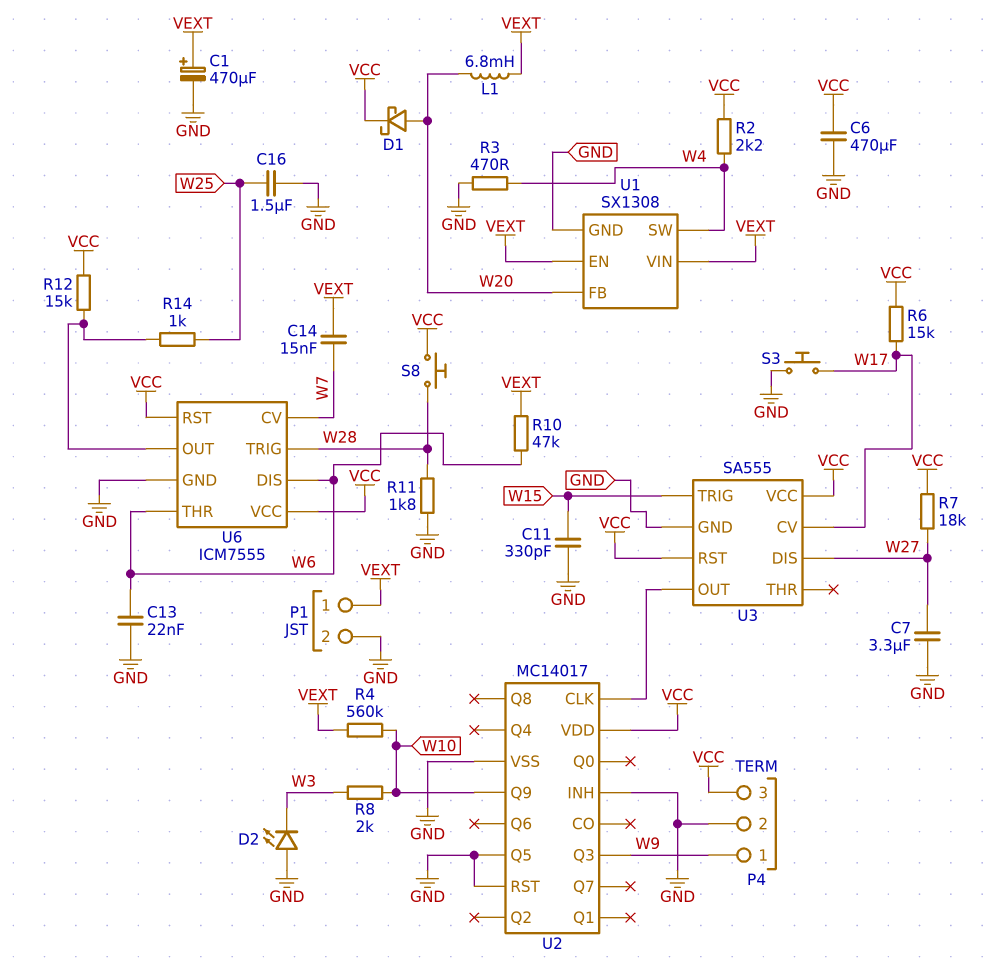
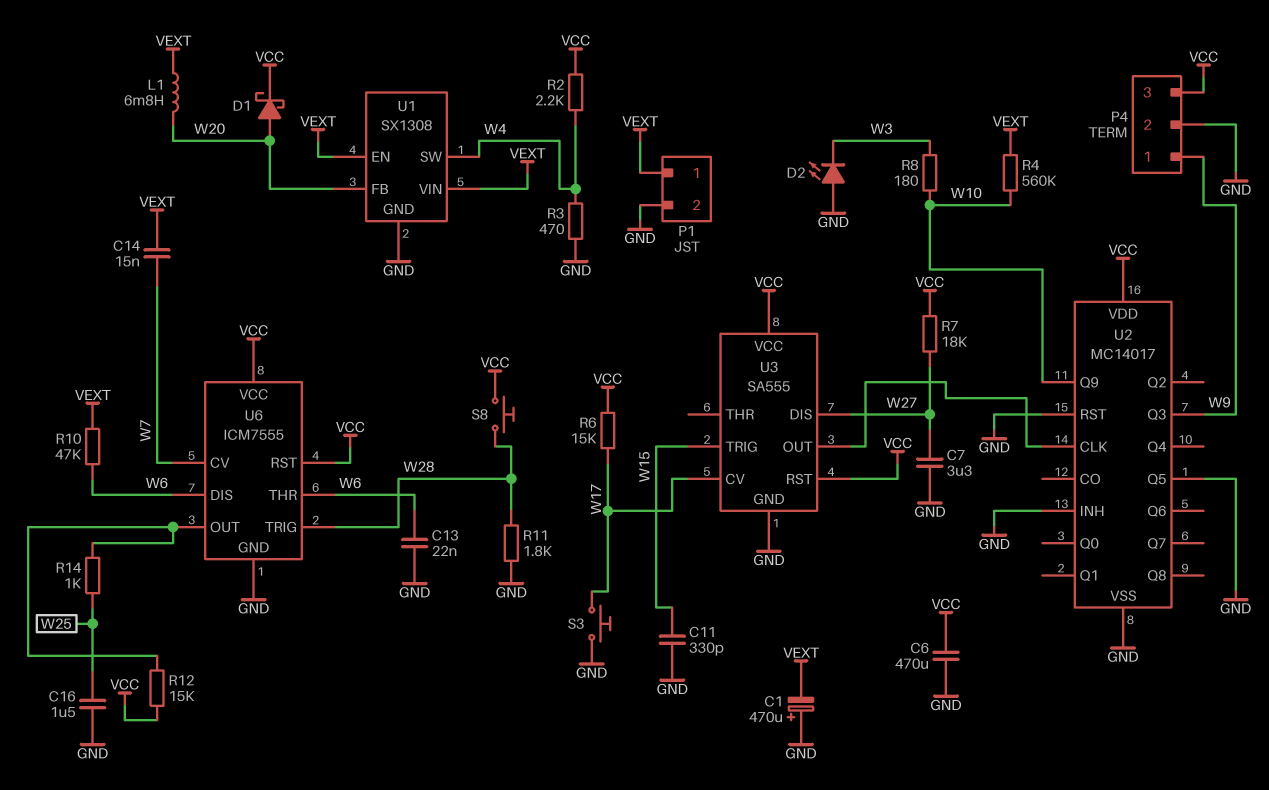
C1: 470uF (plus VEXT, minus GND) -> 470uF (plus GND, minus VEXT)
R8: 2k (W3, W10) -> 180 (W3, W10)

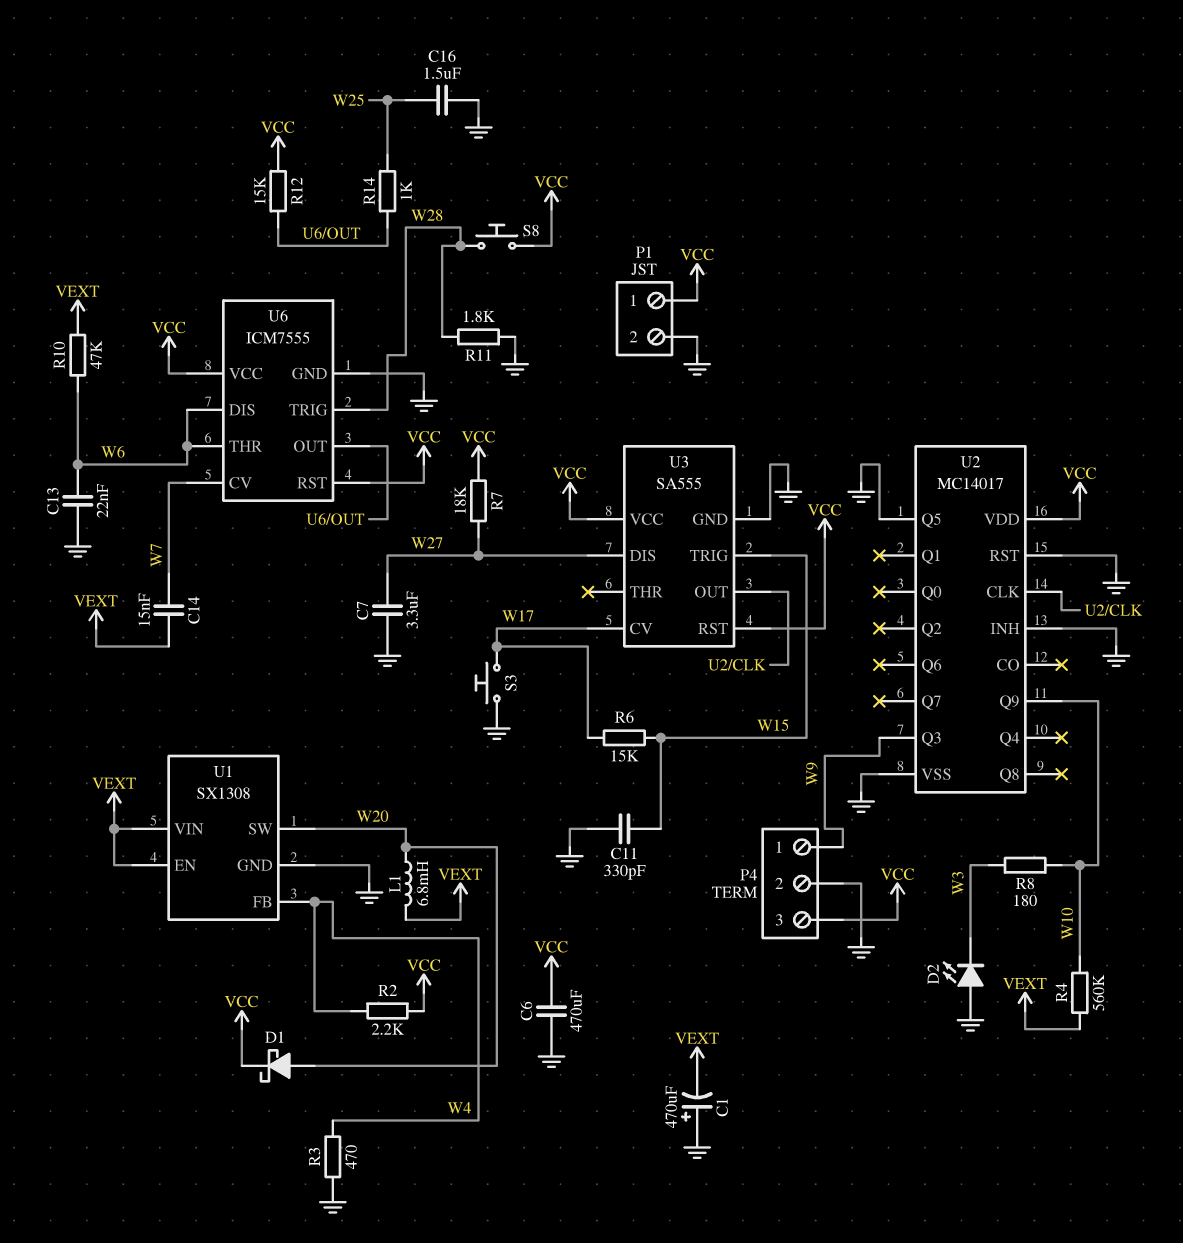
P1 pin 1: VEXT -> VCC
R6: 15k (VCC, W17) -> 15k (W15, W17)
U1 pin FB: W20 -> W4
U1 pin SW: W4 -> W20

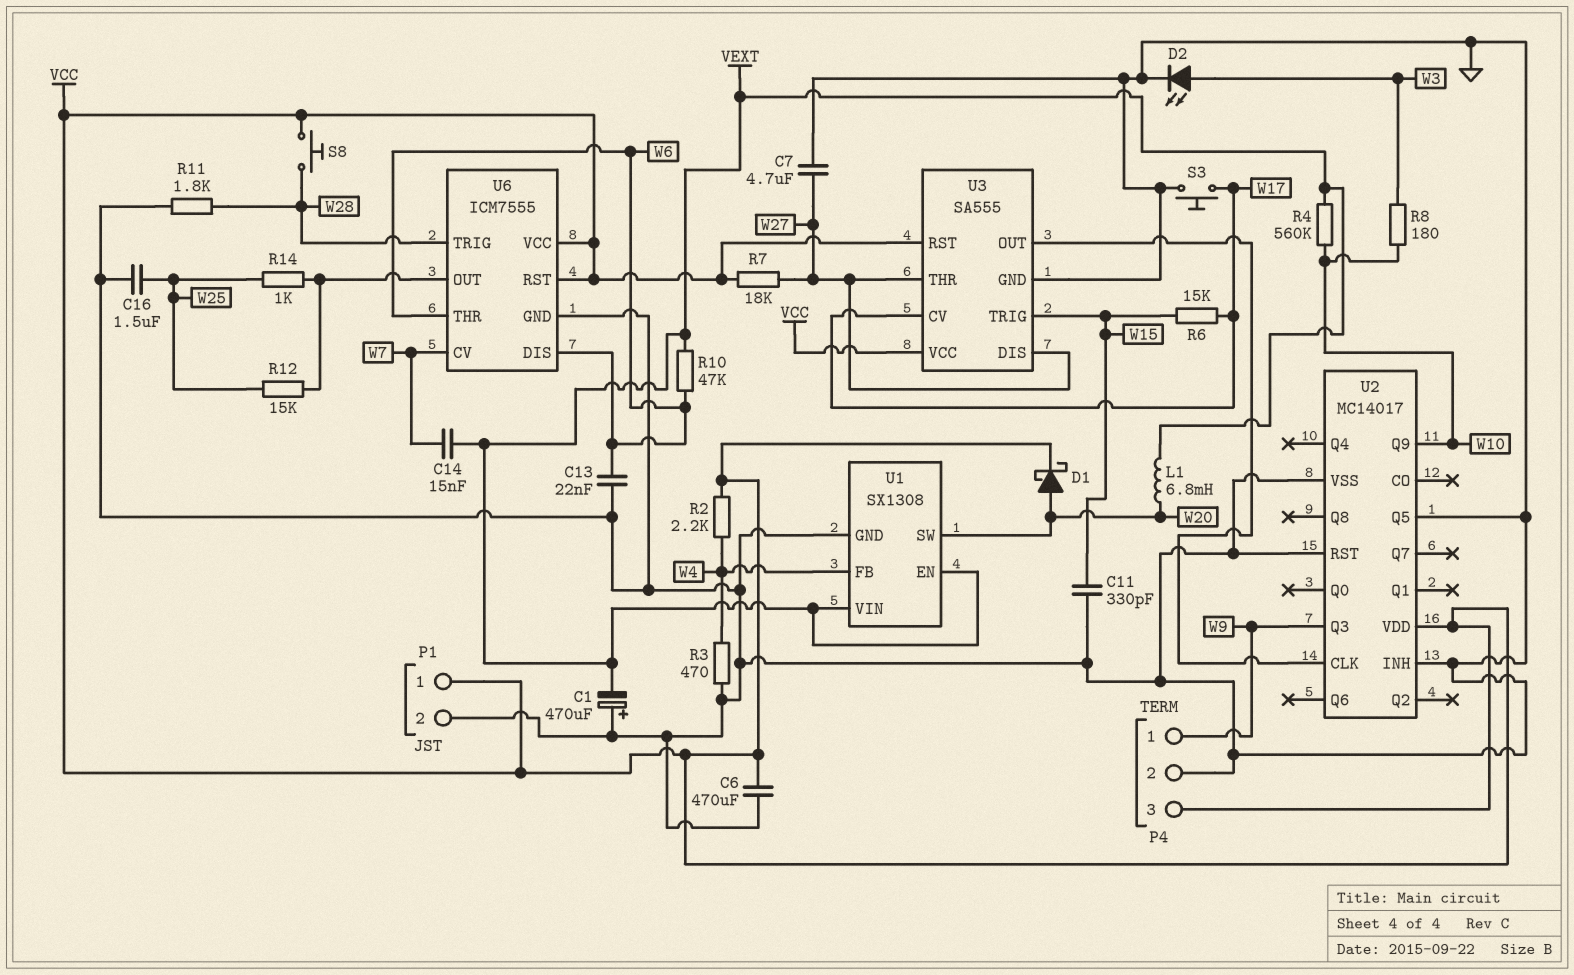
C7: 3.3uF (GND, W27) -> 4.7uF (GND, W27)
D2: LED (A GND, K W3) -> LED (A W3, K GND)
R12: 15k (U6/OUT, VCC) -> 15k (U6/OUT, W25)
U3 pin THR: none -> W27

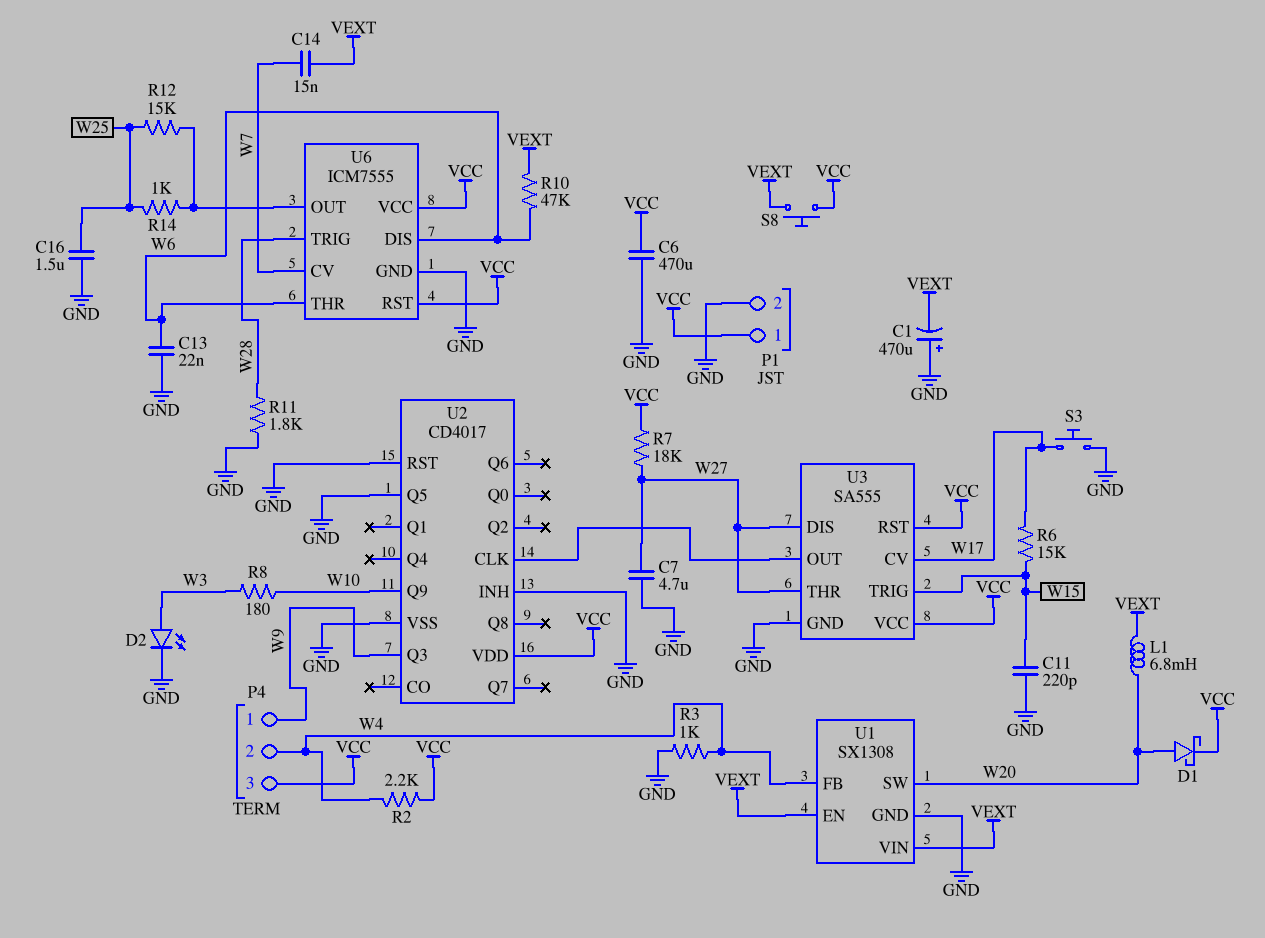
C11: 330pF (GND, W15) -> 220pF (GND, W15)
P4 pin 2: GND -> W4
R3: 470 (GND, W4) -> 1k (GND, W4)
R4: 560k (VEXT, W10) -> none
S8: button (VCC, W28) -> button (VCC, VEXT)
U2: MC14017 -> CD4017

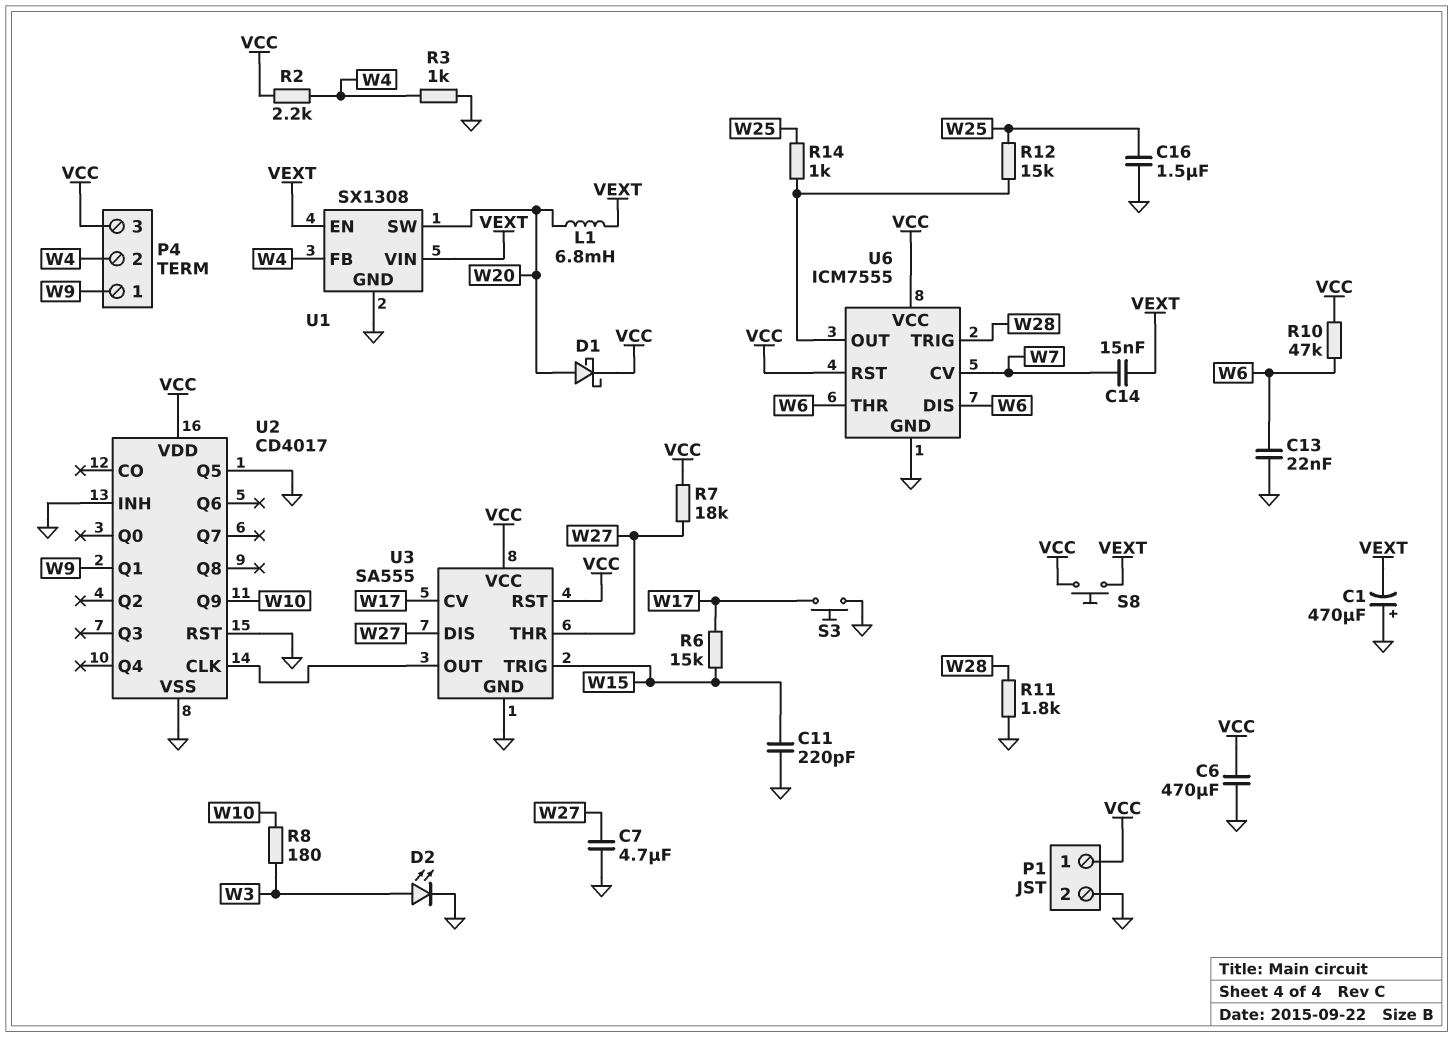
R10: 47k (VEXT, W6) -> 47k (VCC, W6)
U2 pin Q1: none -> W9
U2 pin Q3: W9 -> none

